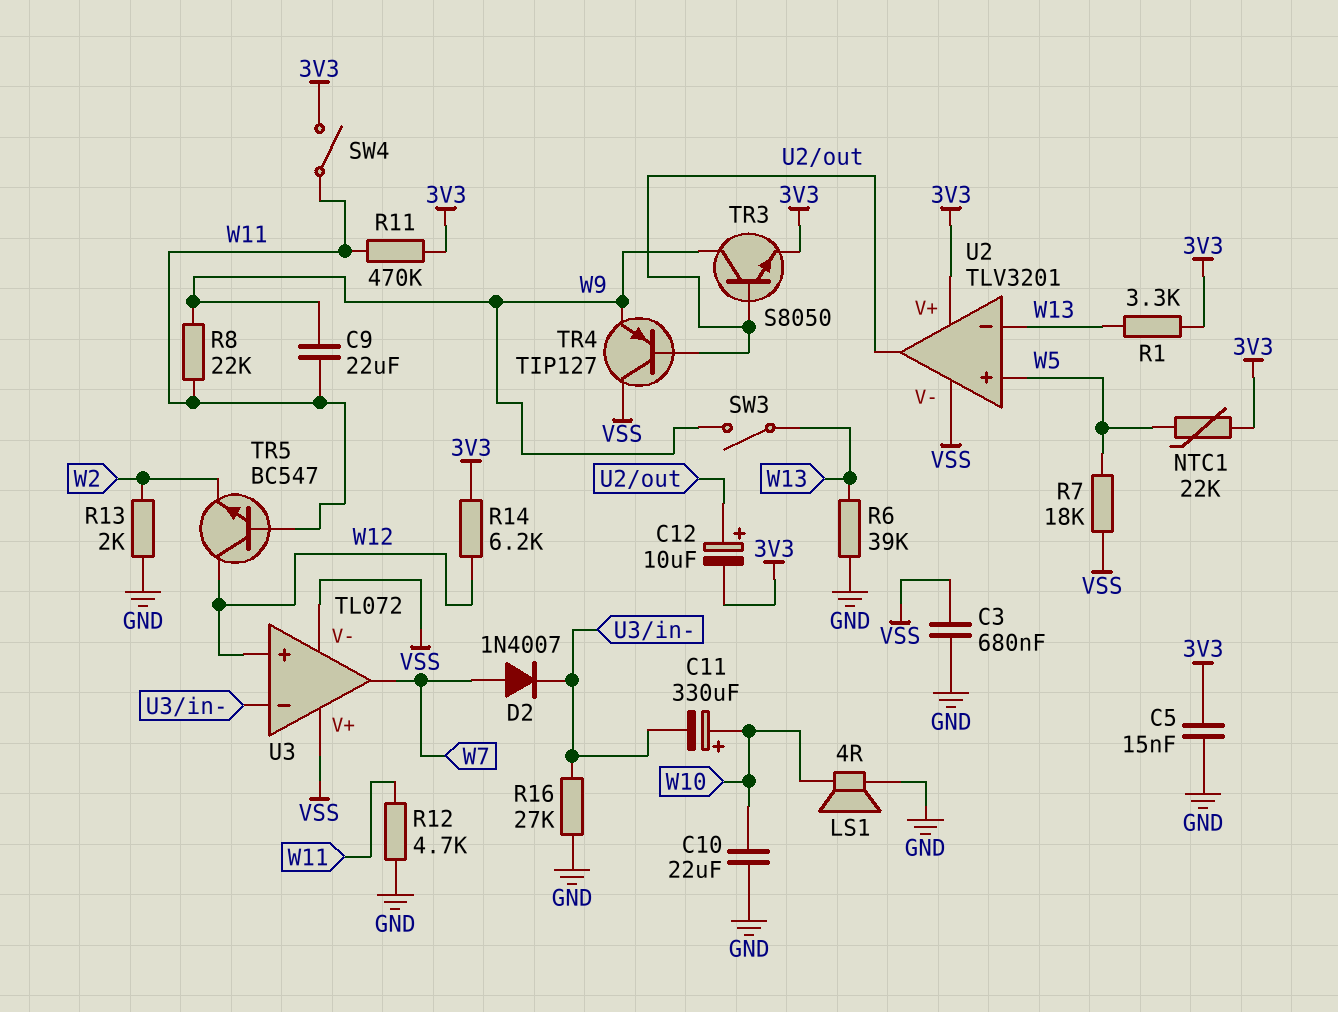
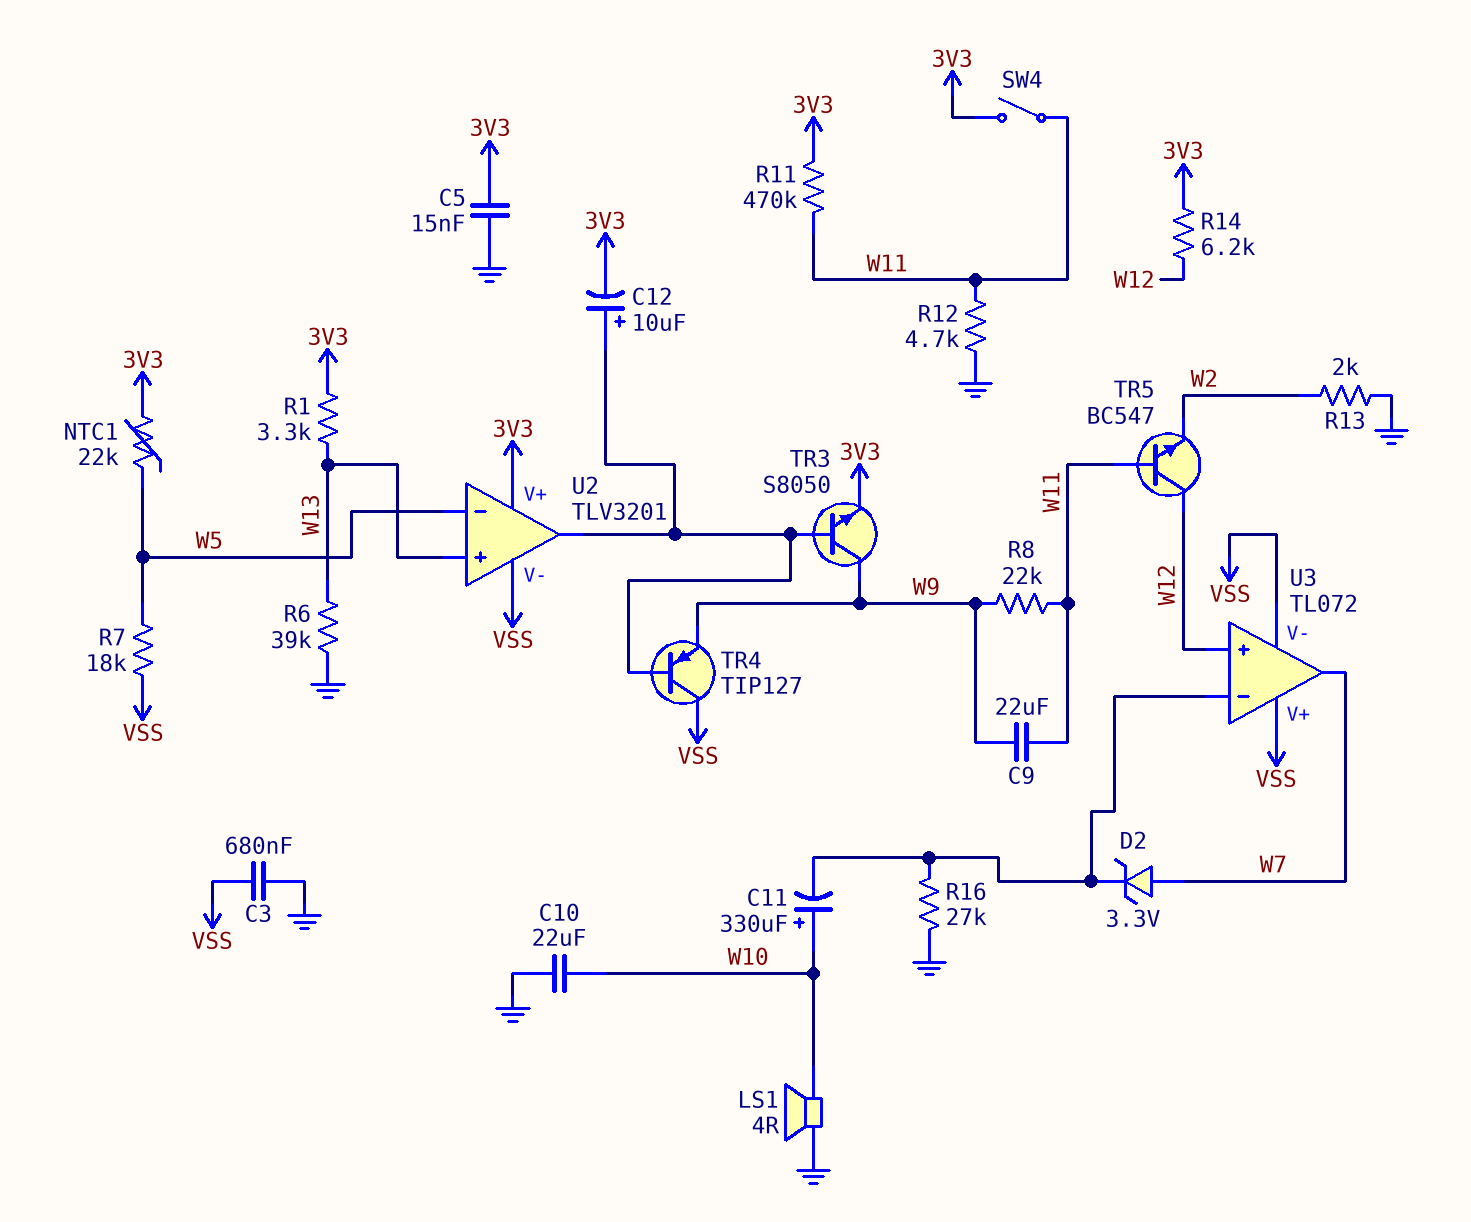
D2: diode 1N4007 (A W7, K U3/in-) -> zener 3.3V (A W7, K U3/in-)
SW3: switch (W9, W13) -> none
U2 pin in+: W5 -> W13
U2 pin in-: W13 -> W5

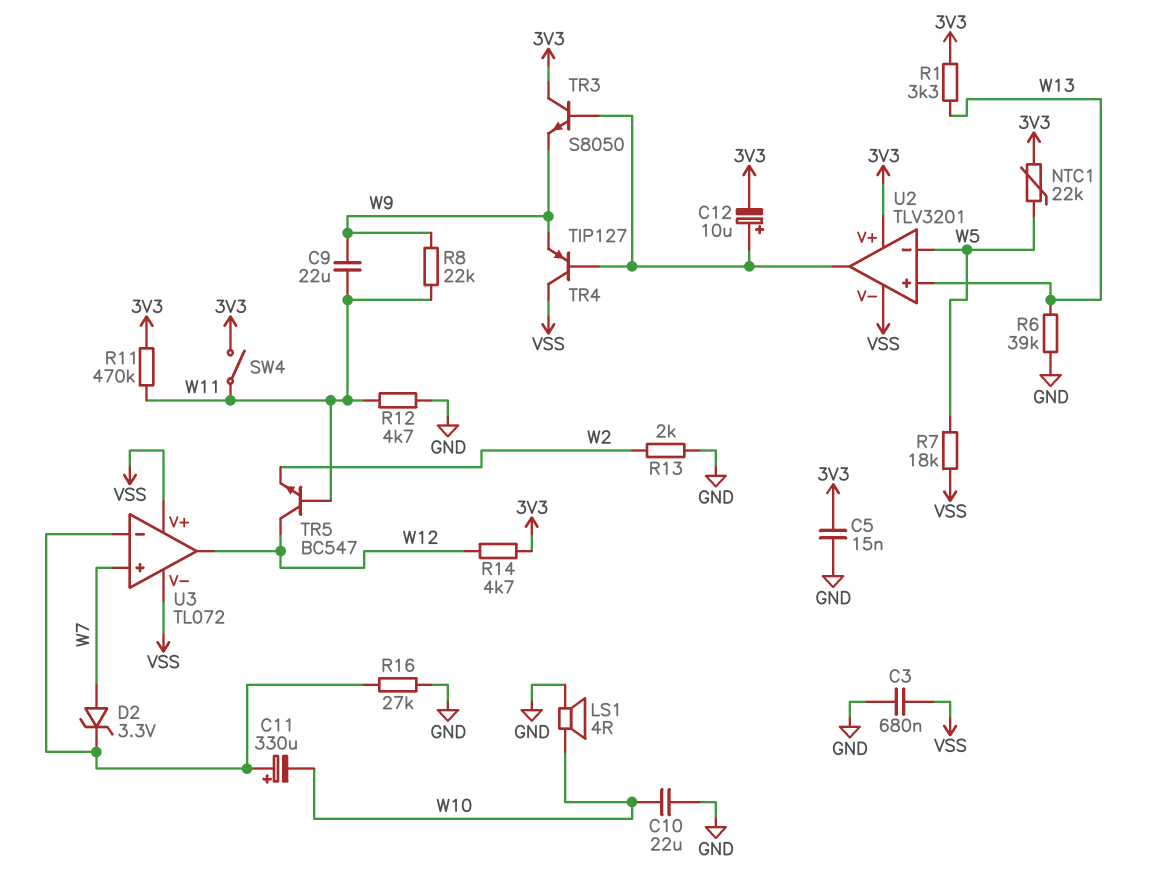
C11: 330uF (plus W10, minus U3/in-) -> 330uF (plus U3/in-, minus W10)
R14: 6.2k (3V3, W12) -> 4.7k (3V3, W12)
TR3: NPN S8050 (B U2/out, C W9, E 3V3) -> NPN S8050 (B U2/out, C 3V3, E W9)
U3 pin in+: W12 -> W7
U3 pin out: W7 -> W12

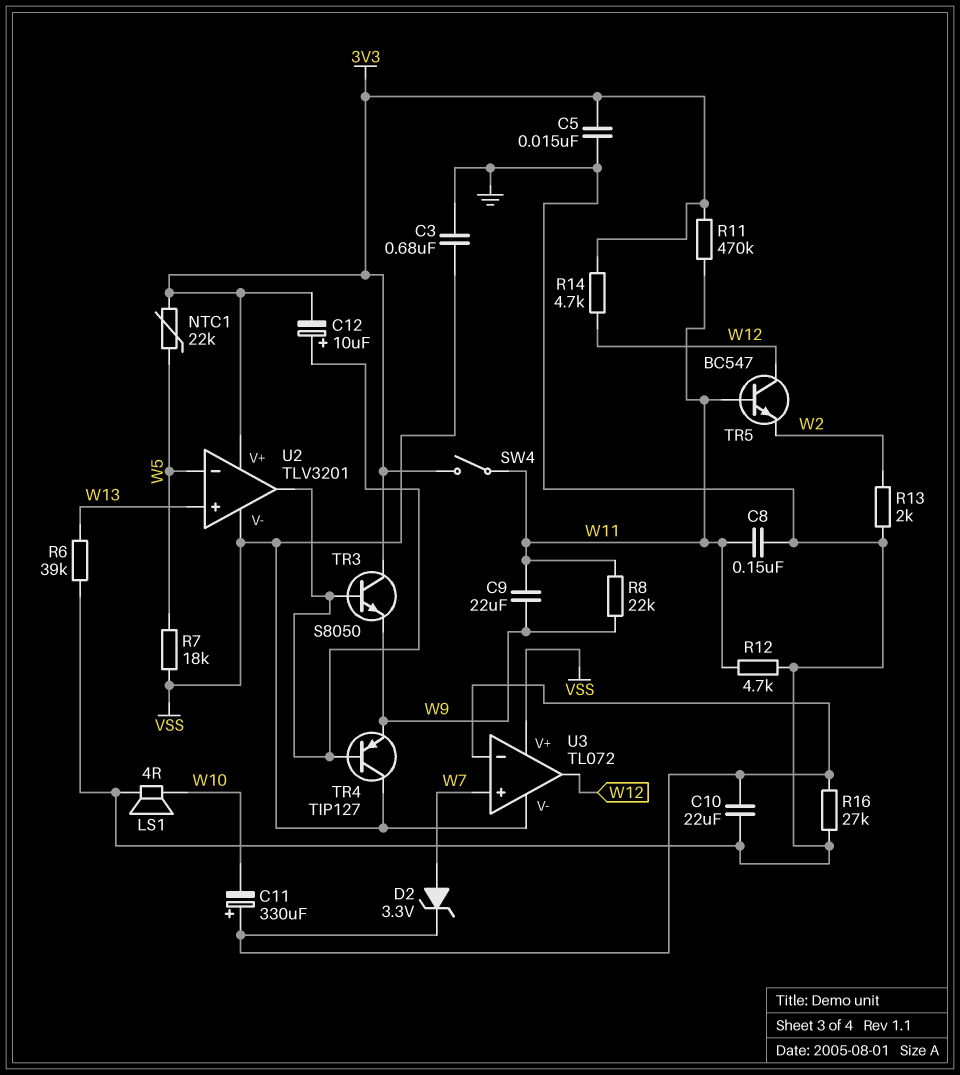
C8: none -> 150nF (GND, W11)
C10: 22uF (GND, W10) -> 22uF (GND, U3/in-)
R1: 3.3k (3V3, W13) -> none

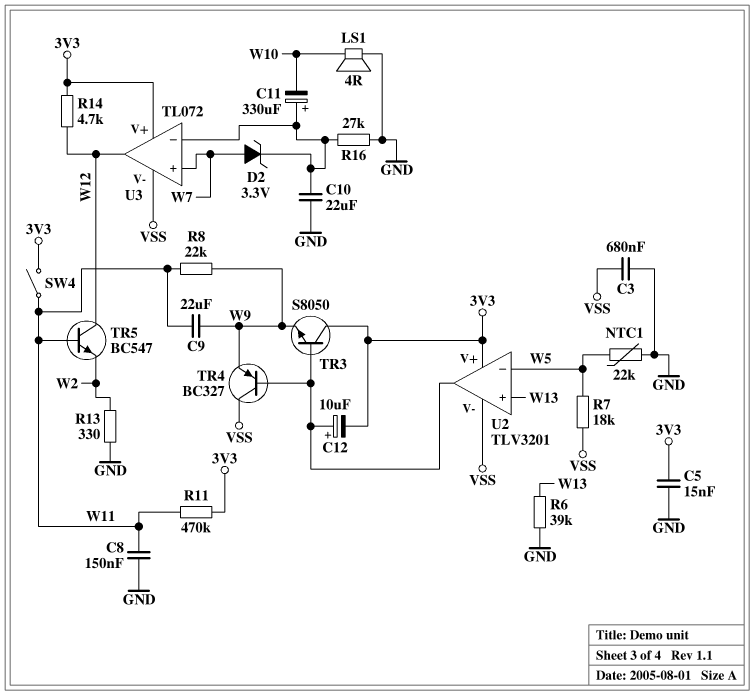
NTC1: 22k (3V3, W5) -> 22k (GND, W5)
R12: 4.7k (GND, W11) -> none
R13: 2k (GND, W2) -> 330 (GND, W2)
TR4: PNP TIP127 (B U2/out, C VSS, E W9) -> PNP BC327 (B U2/out, C VSS, E W9)
U3 pin V+: VSS -> 3V3

